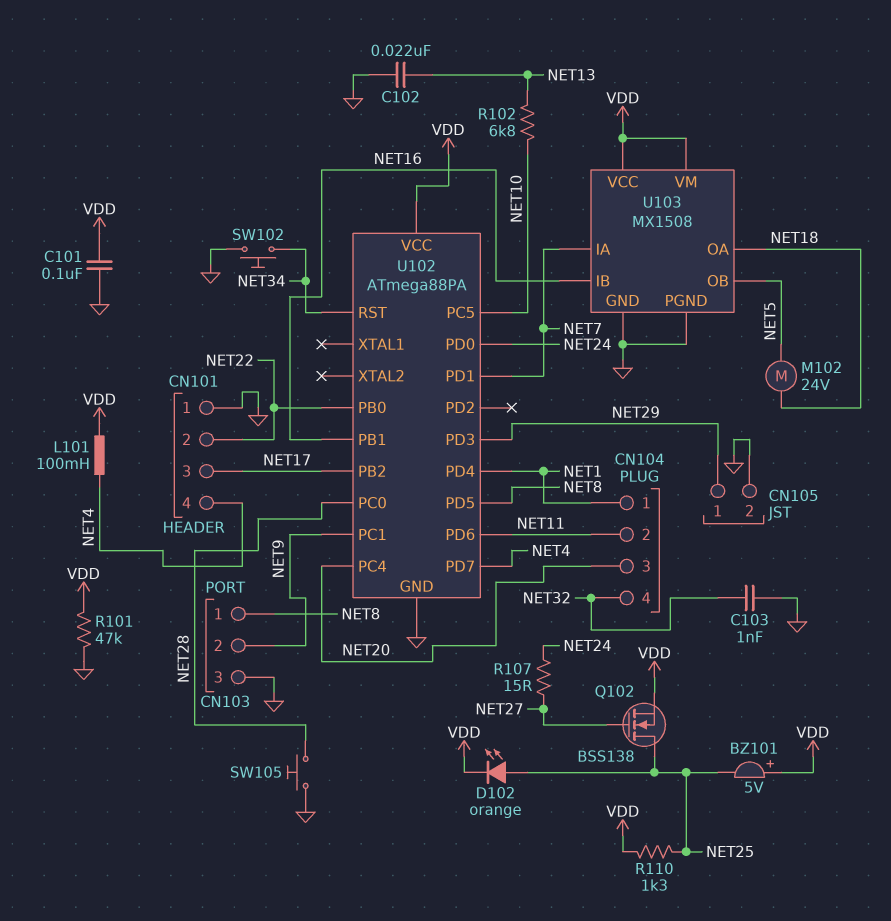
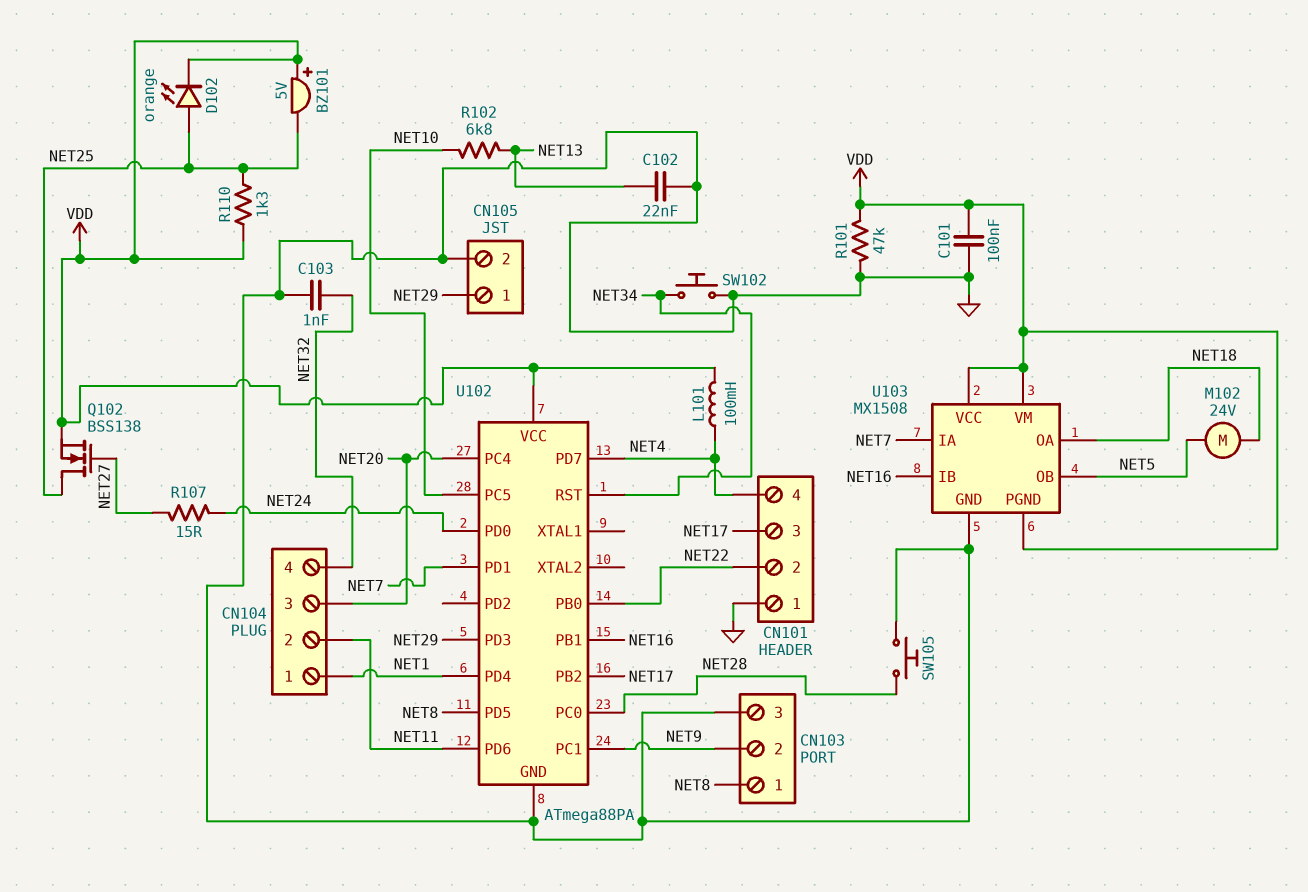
U103 pin PGND: GND -> VDD

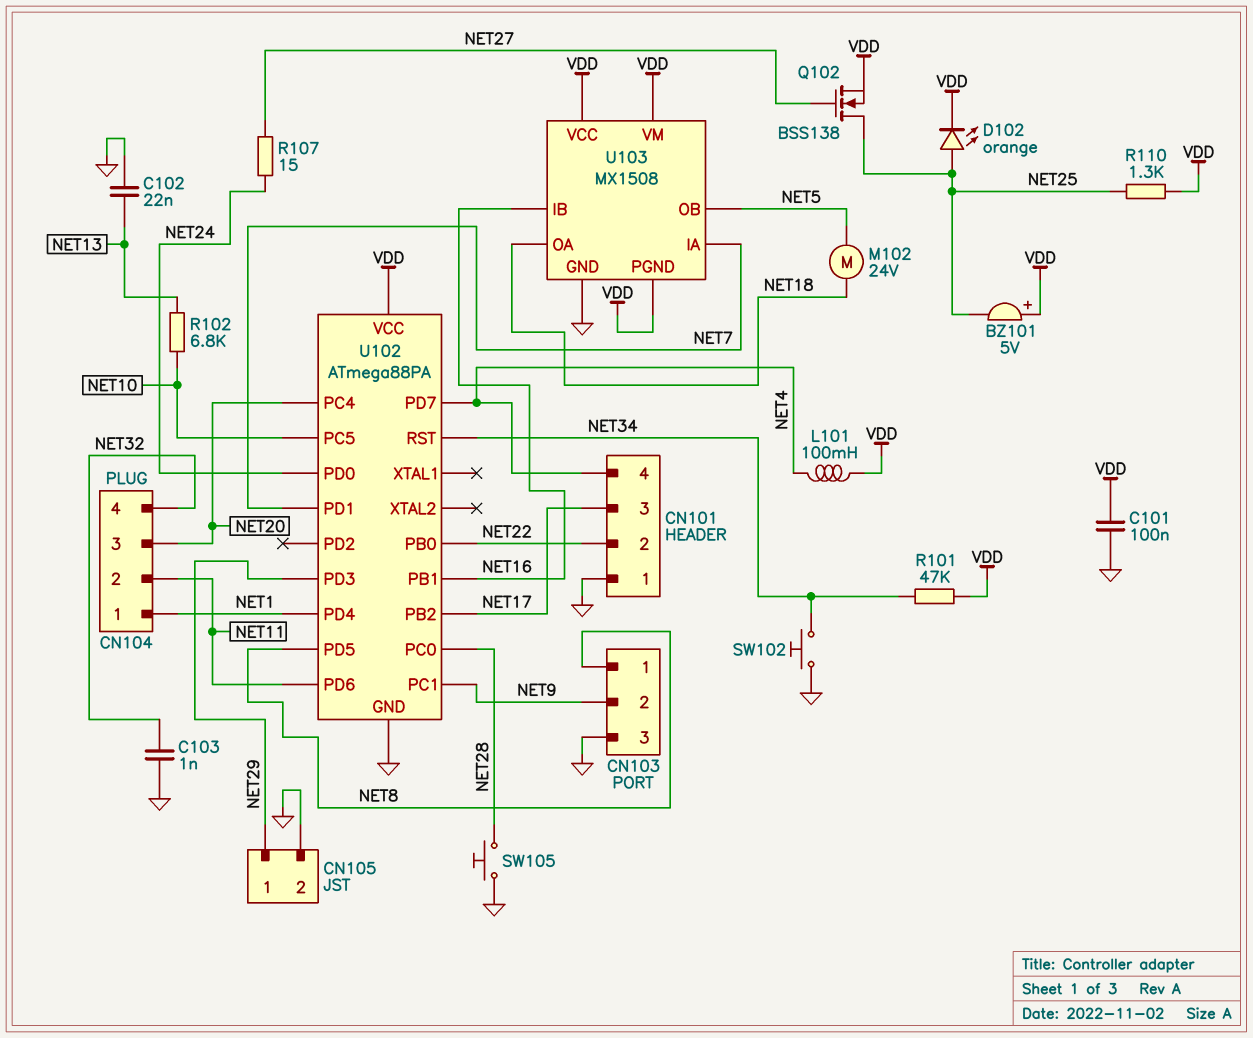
R101: 47k (GND, VDD) -> 47k (NET34, VDD)

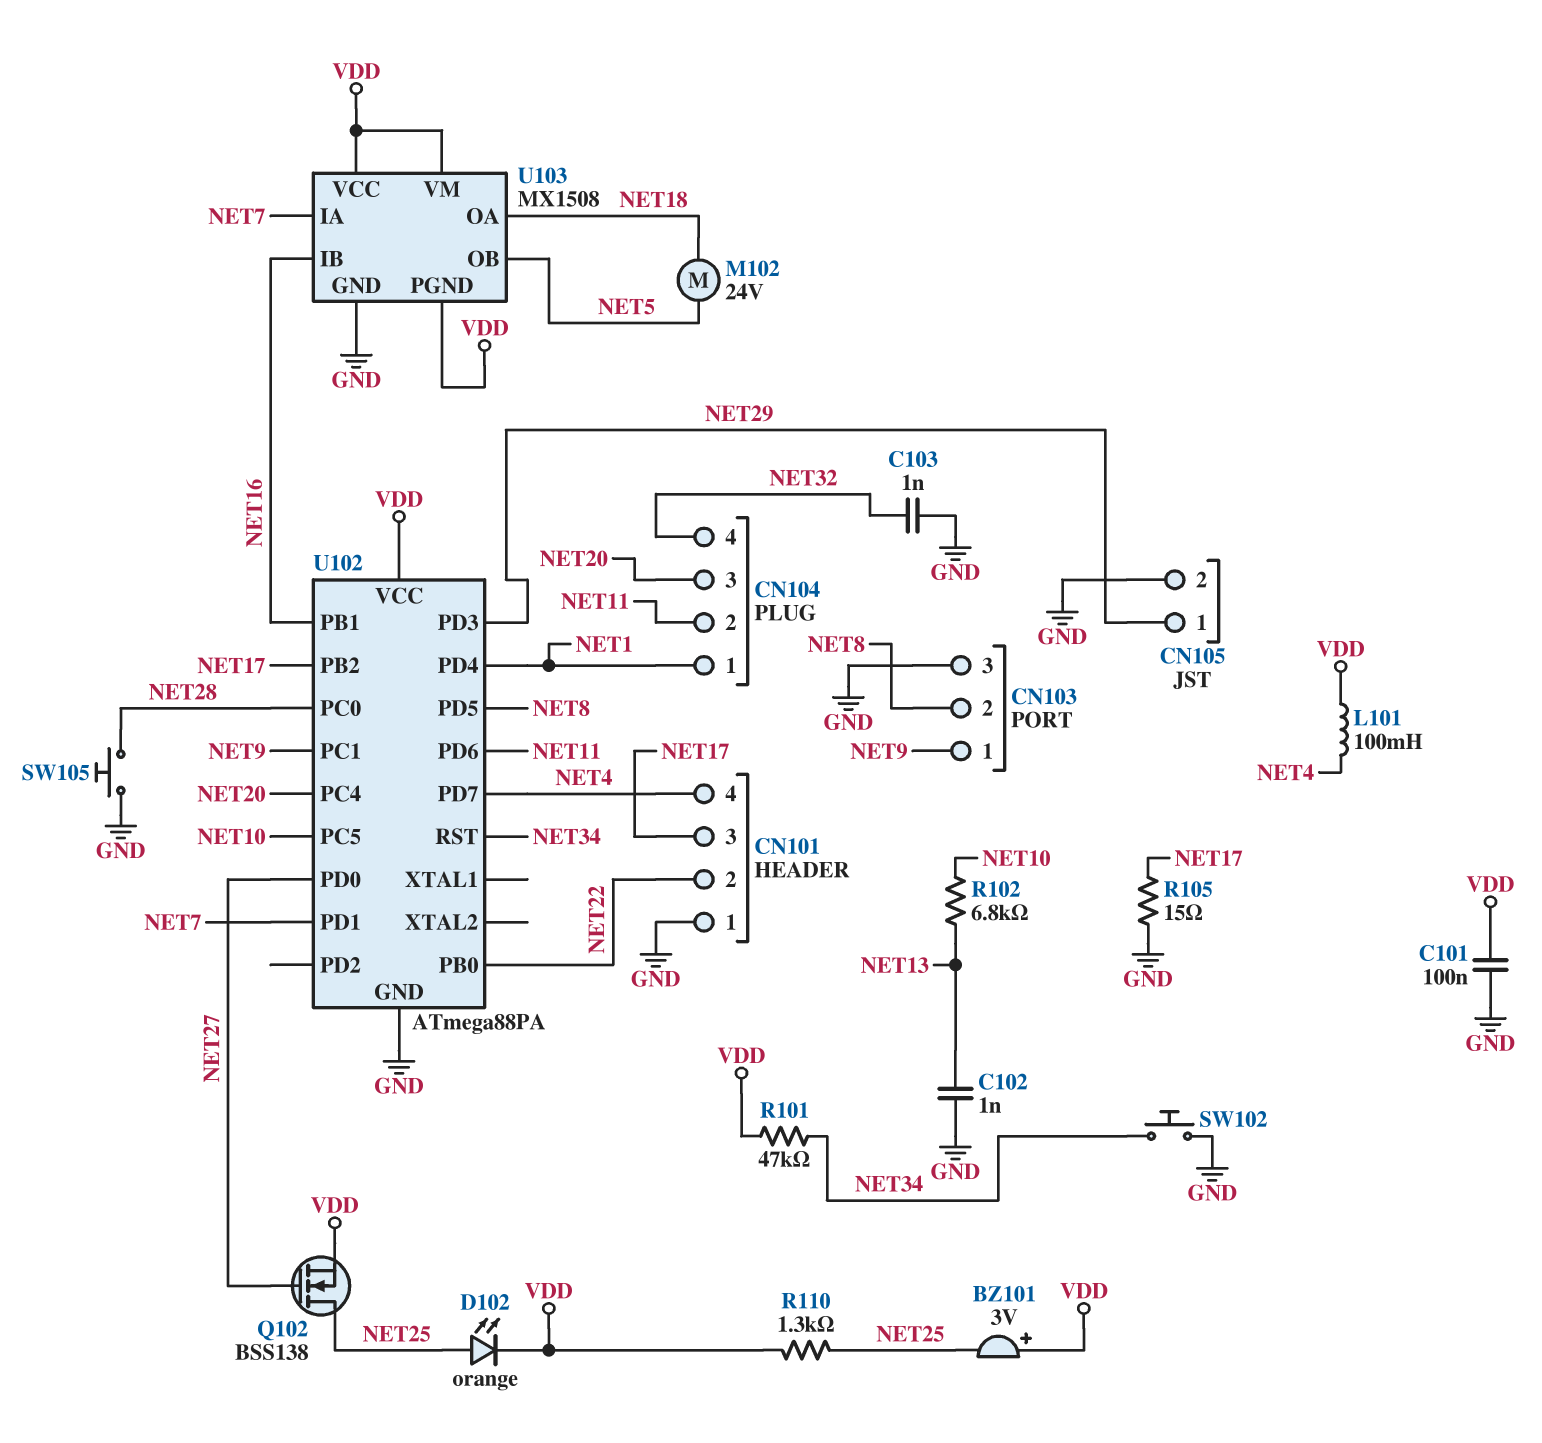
BZ101: buzzer 5V (plus VDD, minus NET25) -> buzzer 3V (plus VDD, minus NET25)
C102: 22nF (GND, NET13) -> 1nF (GND, NET13)
CN103 pin 1: NET8 -> NET9
CN103 pin 2: NET9 -> NET8
R105: none -> 15 (GND, NET17)
R107: 15 (NET24, NET27) -> none
U102 pin PD0: NET24 -> NET27

